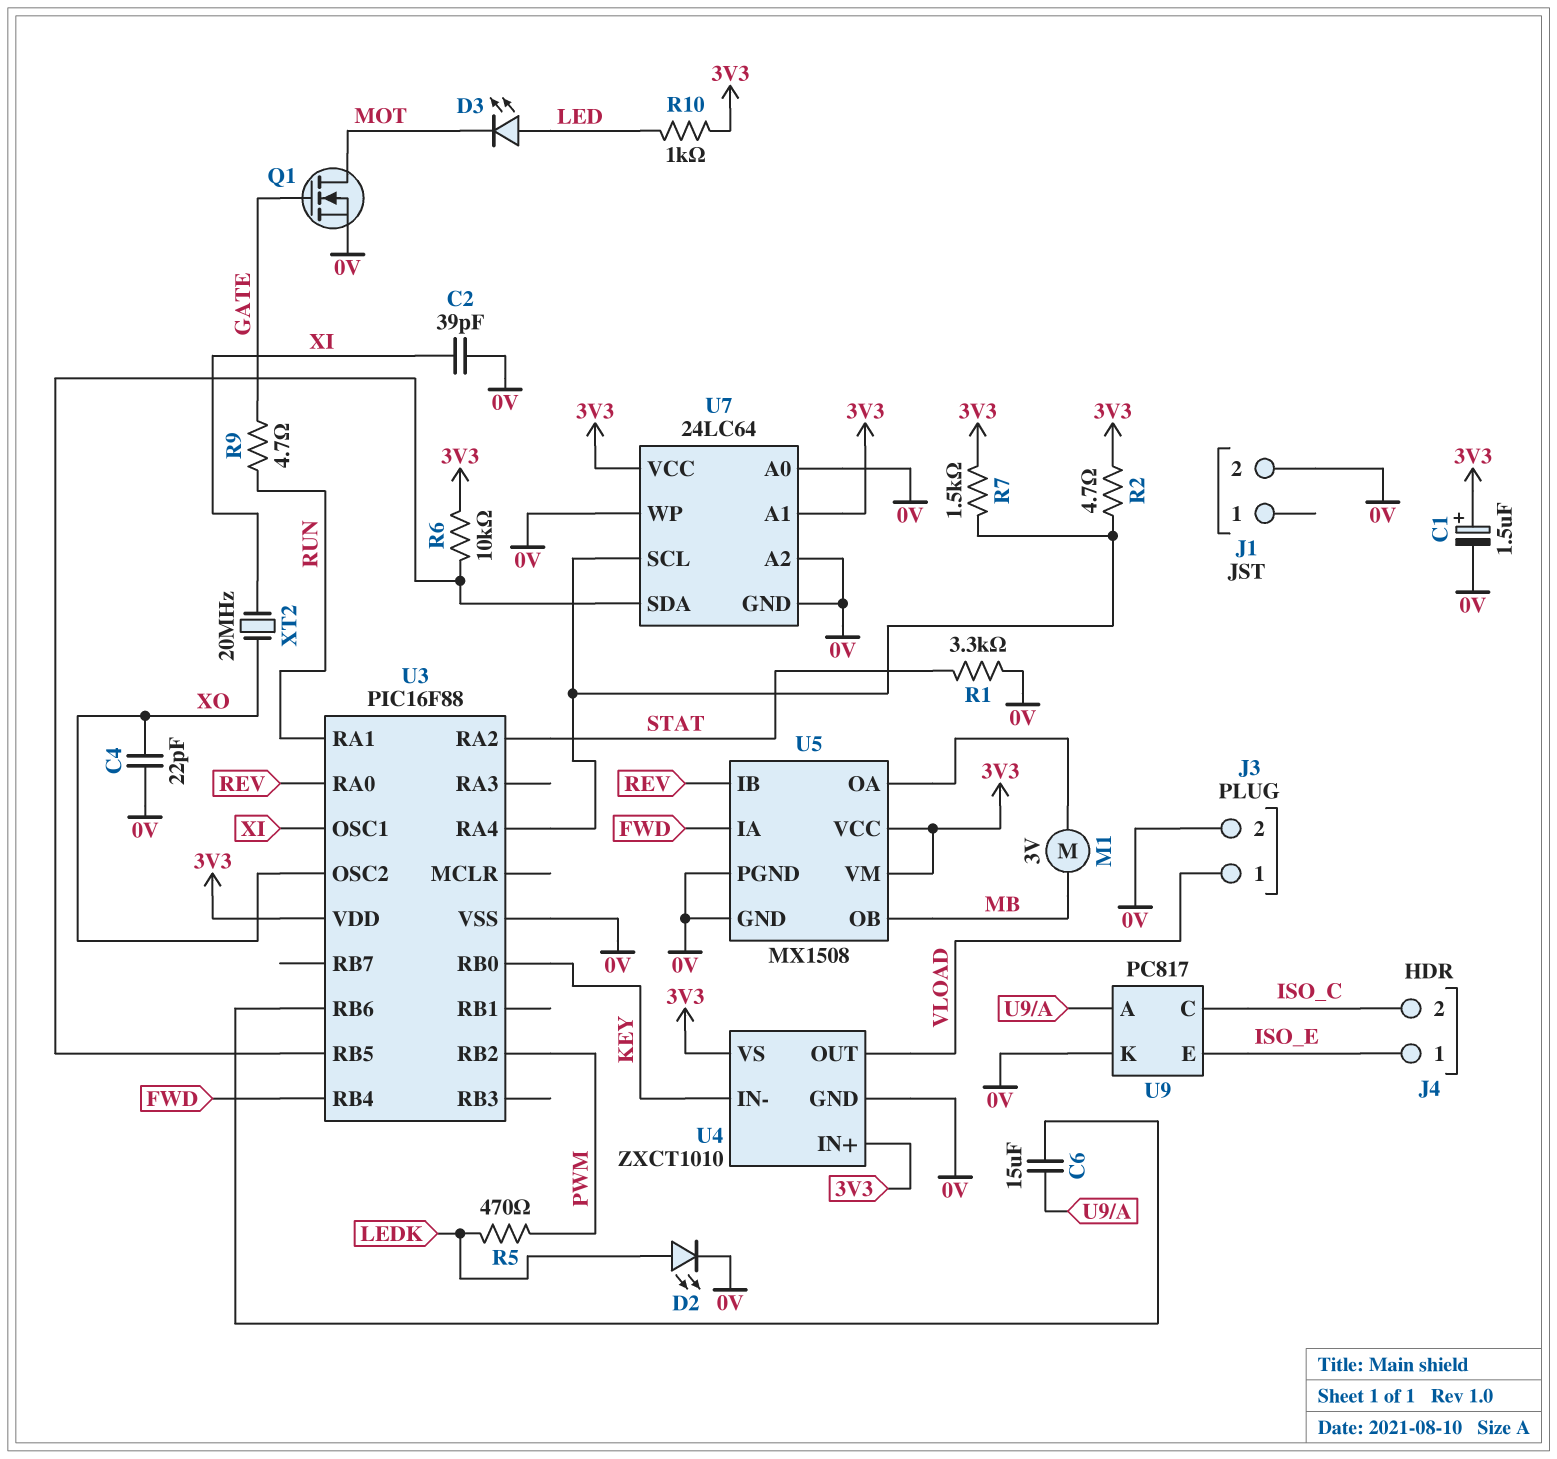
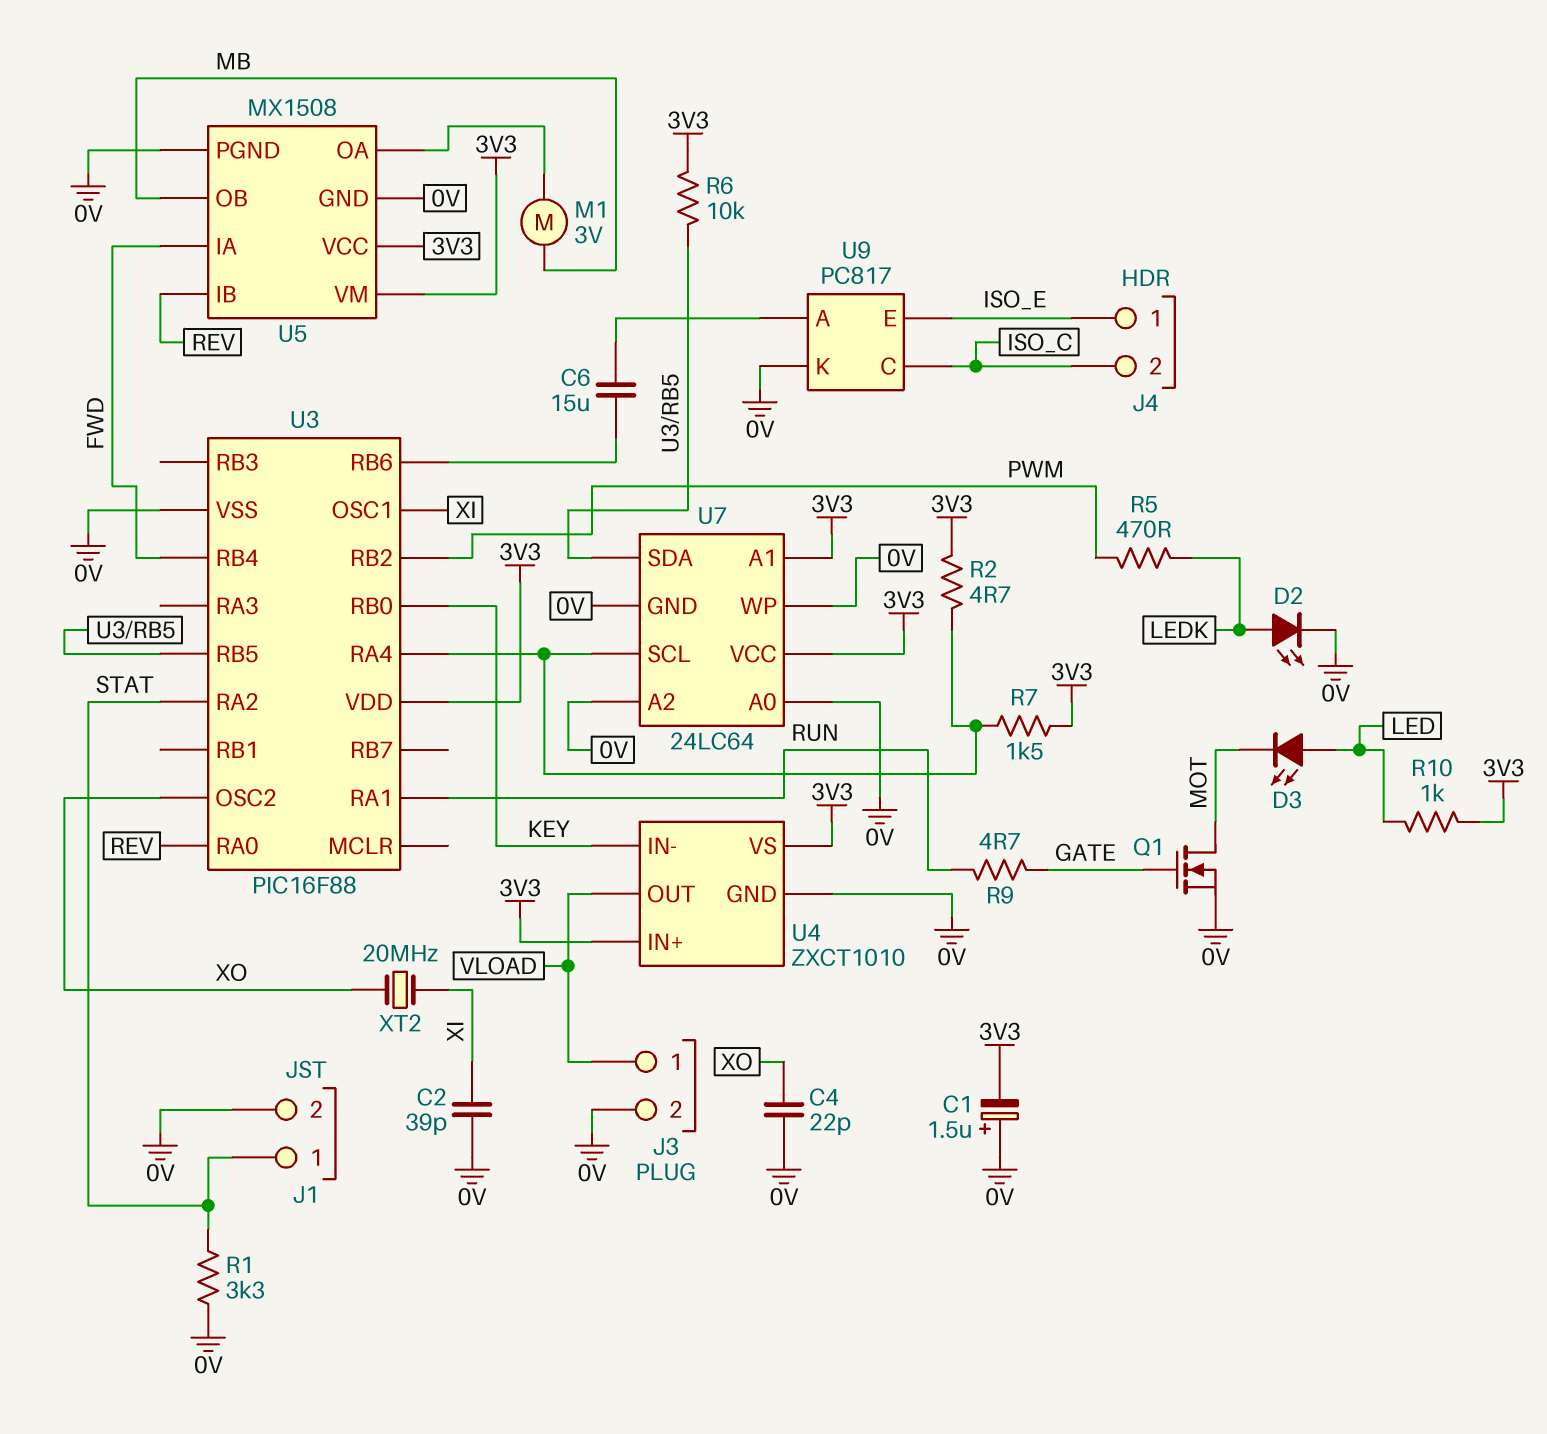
C1: 1.5uF (plus 3V3, minus 0V) -> 1.5uF (plus 0V, minus 3V3)
J1 pin 1: none -> STAT

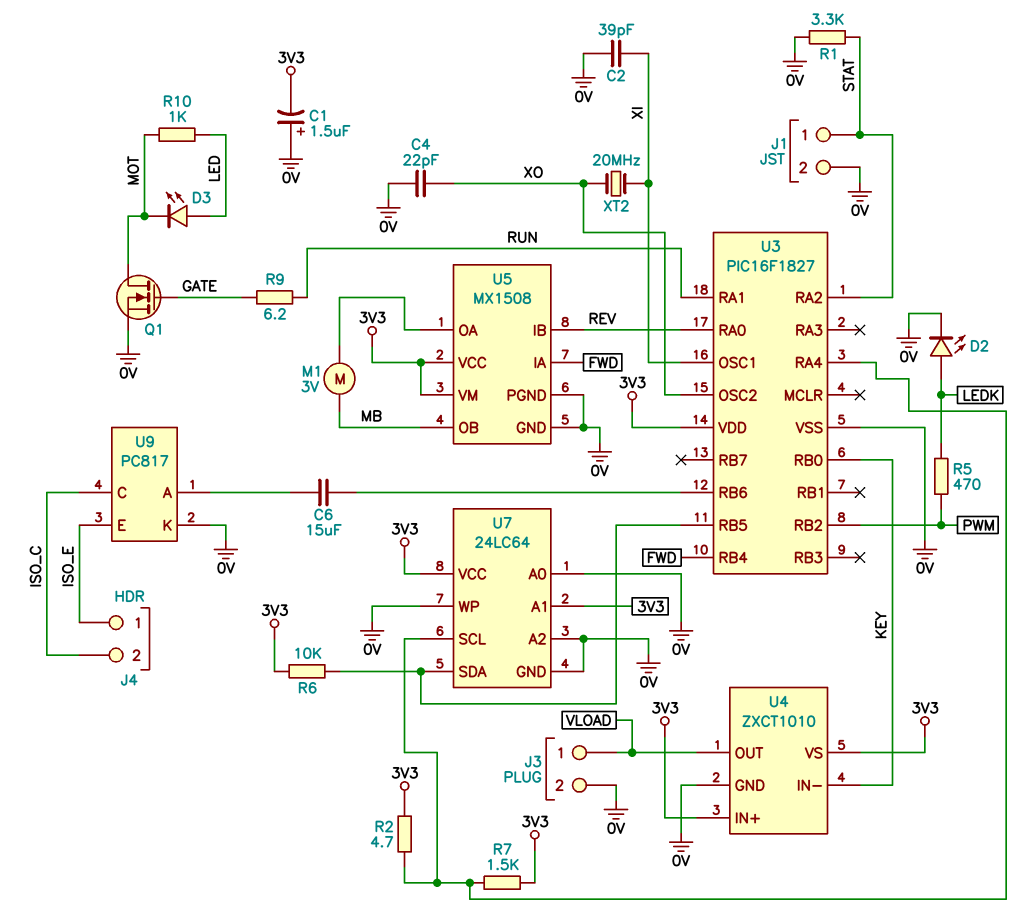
R9: 4.7 (GATE, RUN) -> 6.2 (GATE, RUN)
R10: 1k (3V3, LED) -> 1k (LED, MOT)
U3: PIC16F88 -> PIC16F1827

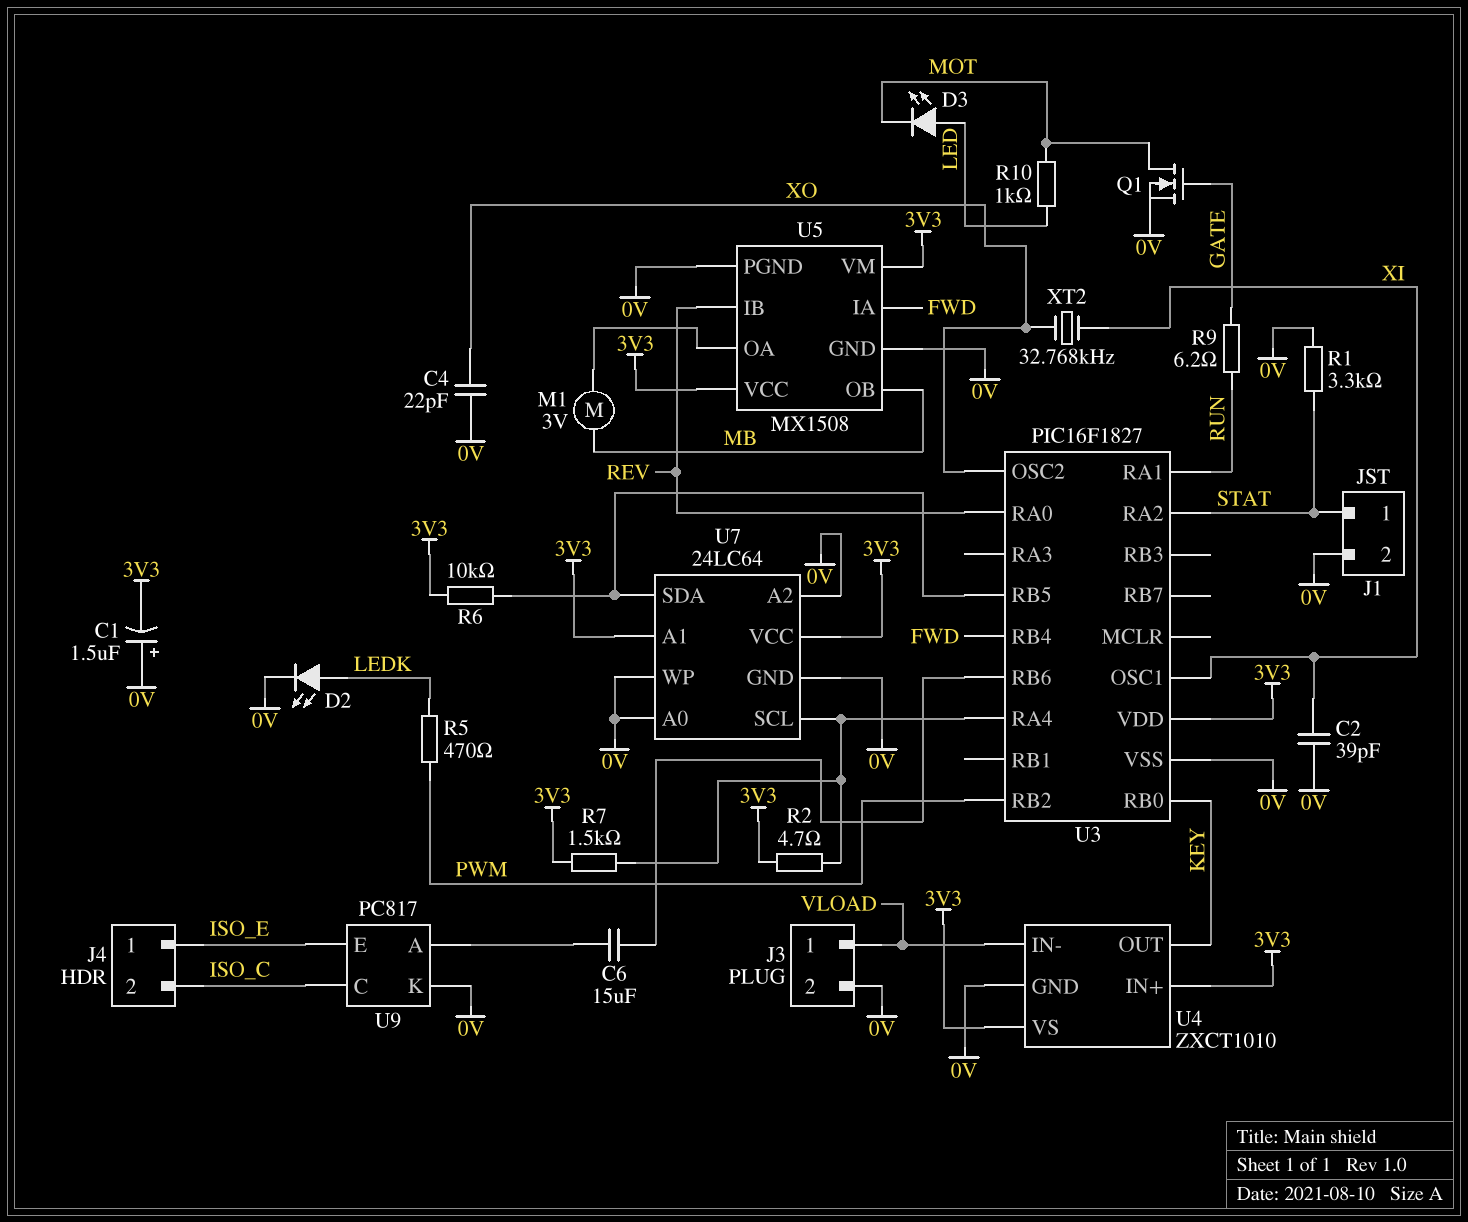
U4 pin IN-: KEY -> VLOAD
U4 pin OUT: VLOAD -> KEY
XT2: 20MHz (XI, XO) -> 32.768kHz (XI, XO)

